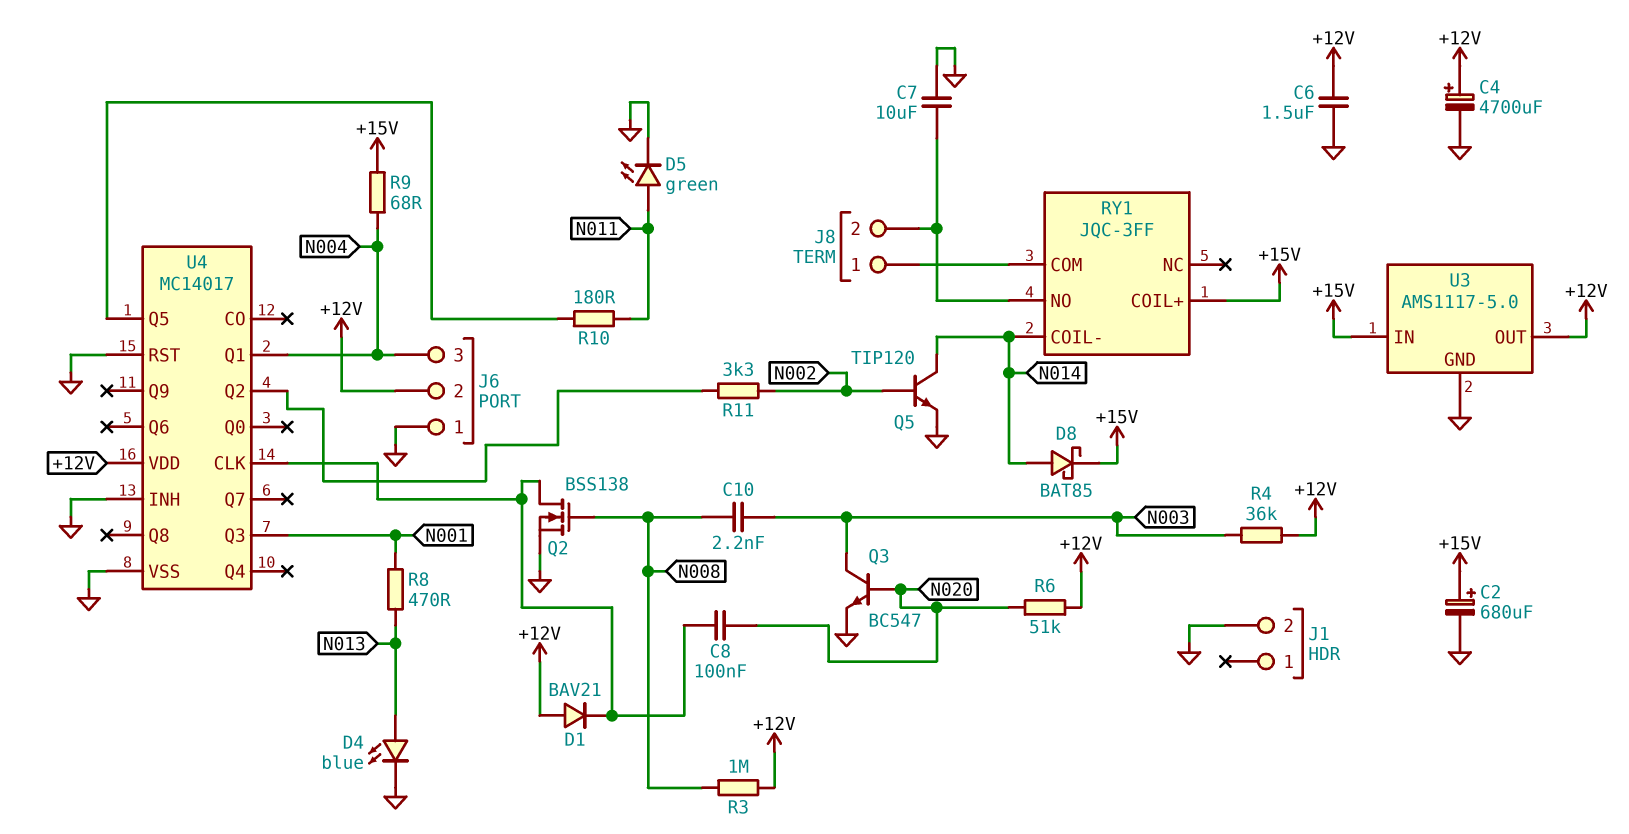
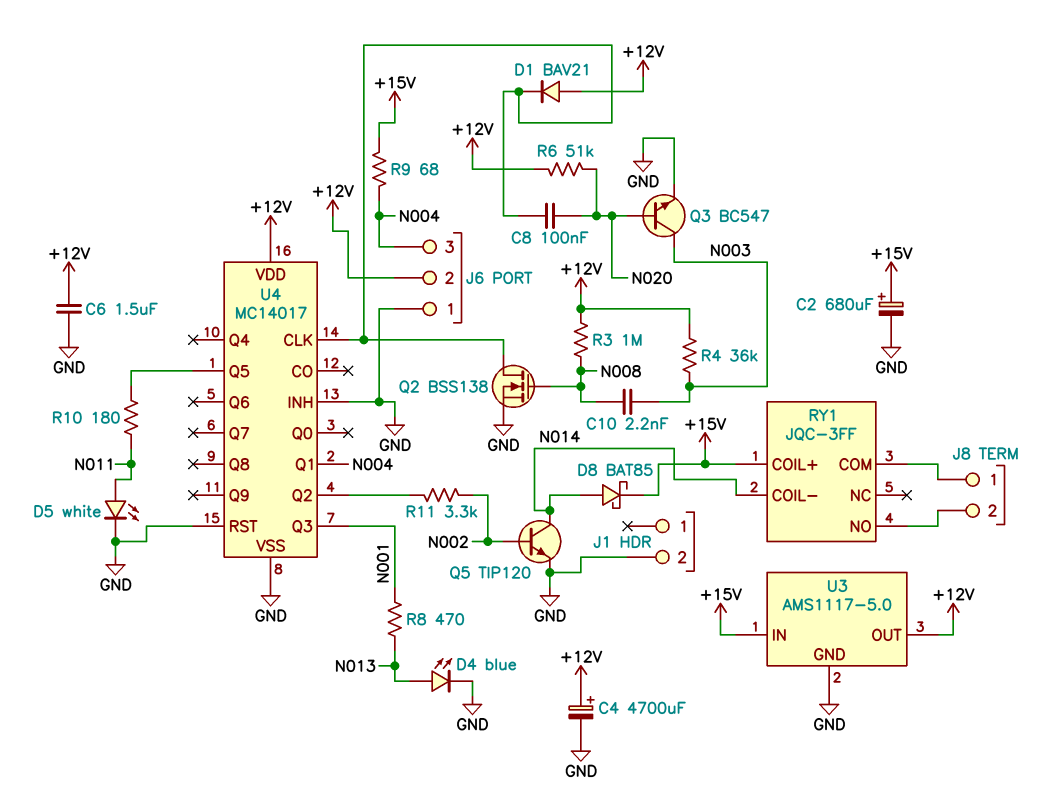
C7: 10uF (GND, J8/2) -> none
D5: LED green (A N011, K GND) -> LED white (A N011, K GND)

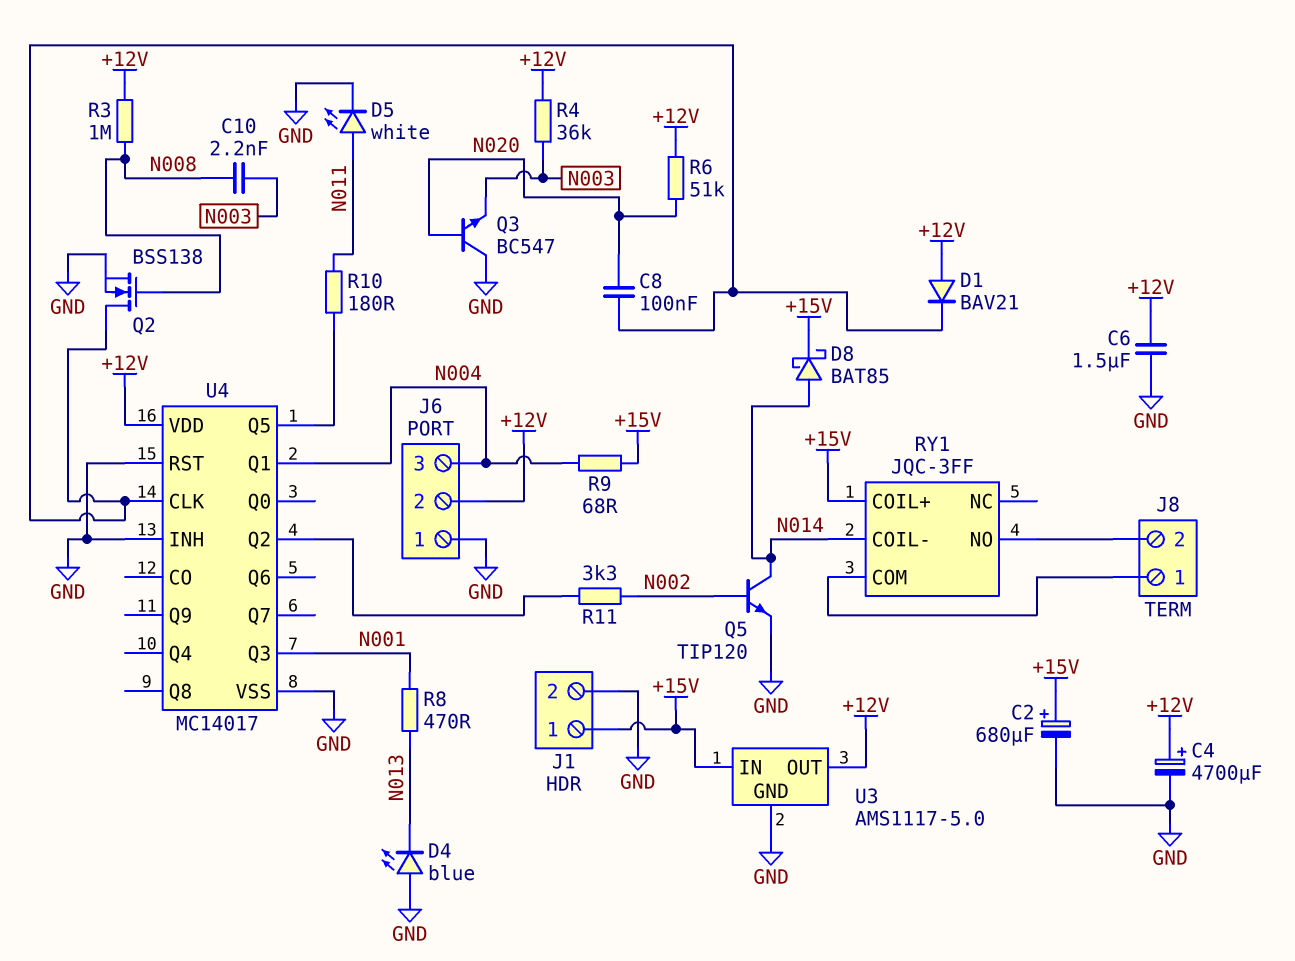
D4: LED blue (A N013, K GND) -> LED blue (A GND, K N013)
J1 pin 1: none -> +15V
Q3: NPN BC547 (B N020, C N003, E GND) -> NPN BC547 (B N020, C GND, E N003)

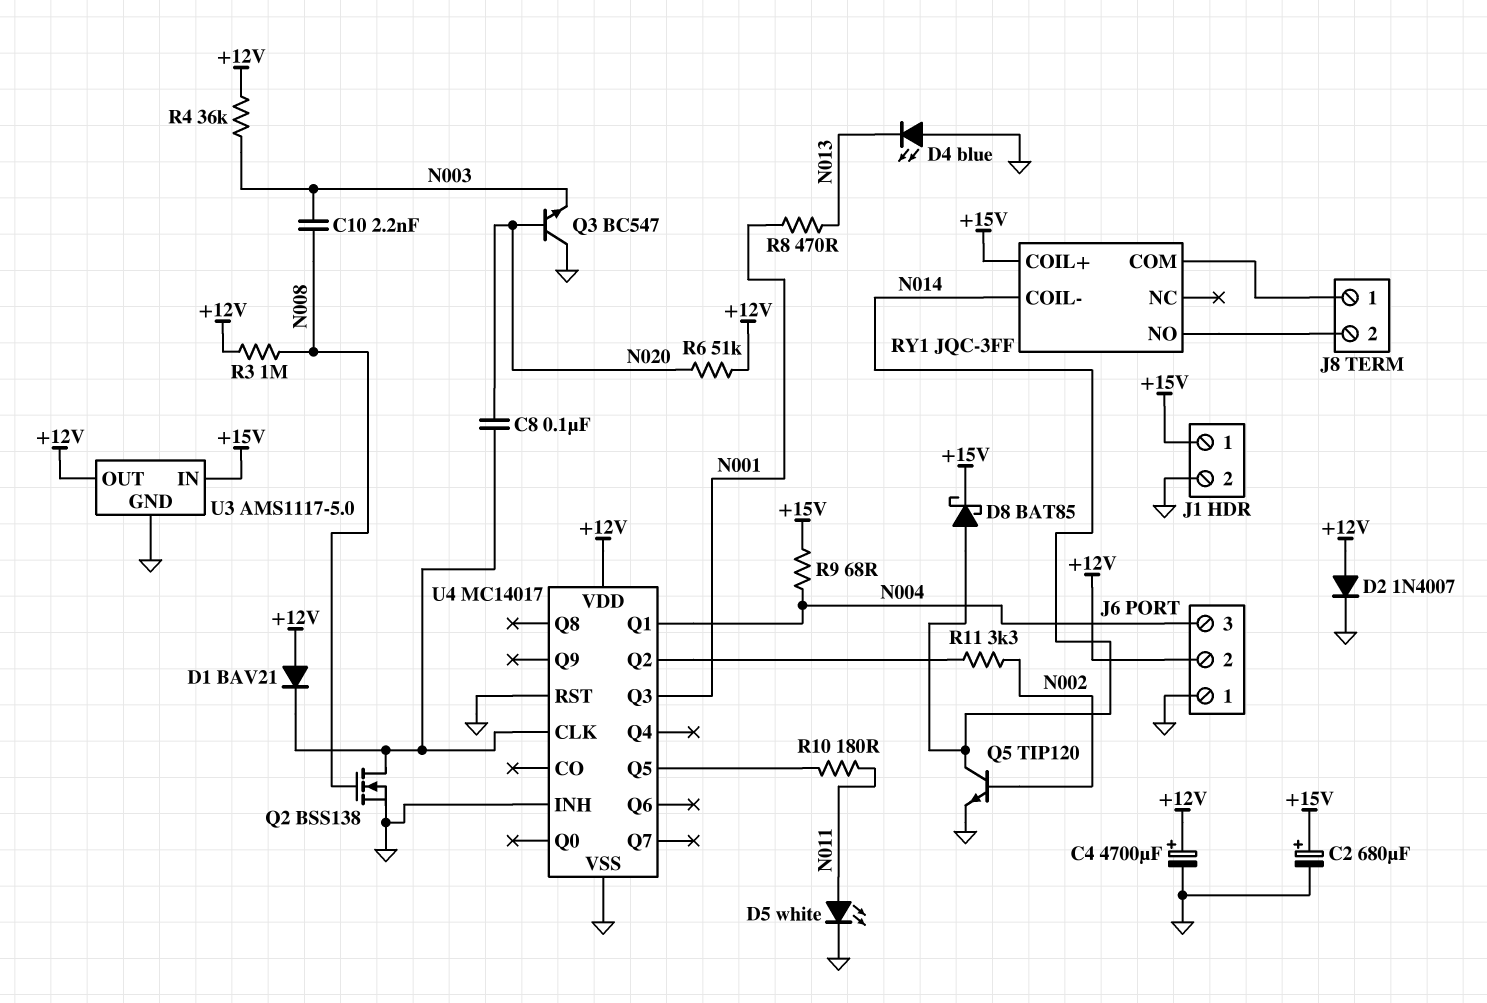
C6: 1.5uF (+12V, GND) -> none
D2: none -> diode 1N4007 (A +12V, K GND)

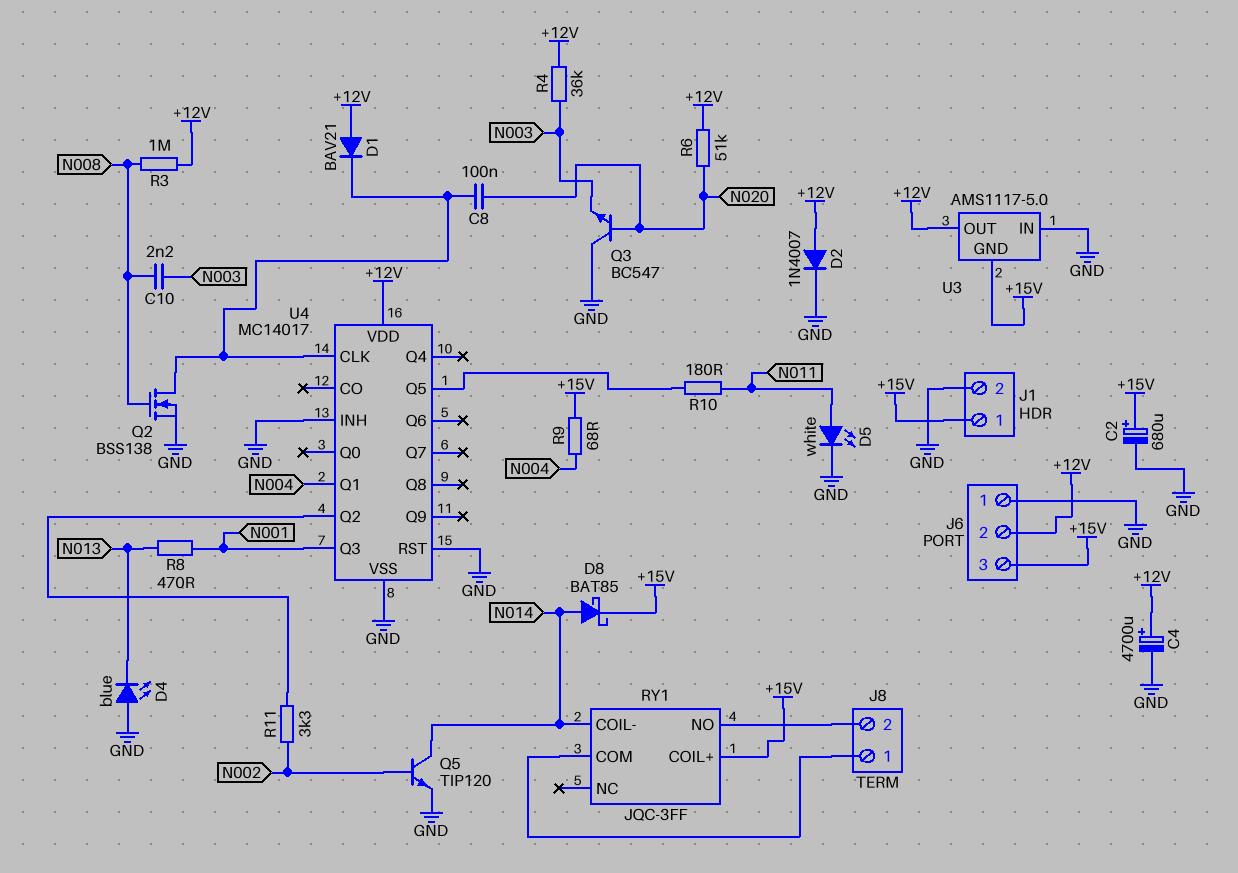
J6 pin 3: N004 -> +15V
U3 pin GND: GND -> +15V
U3 pin IN: +15V -> GND

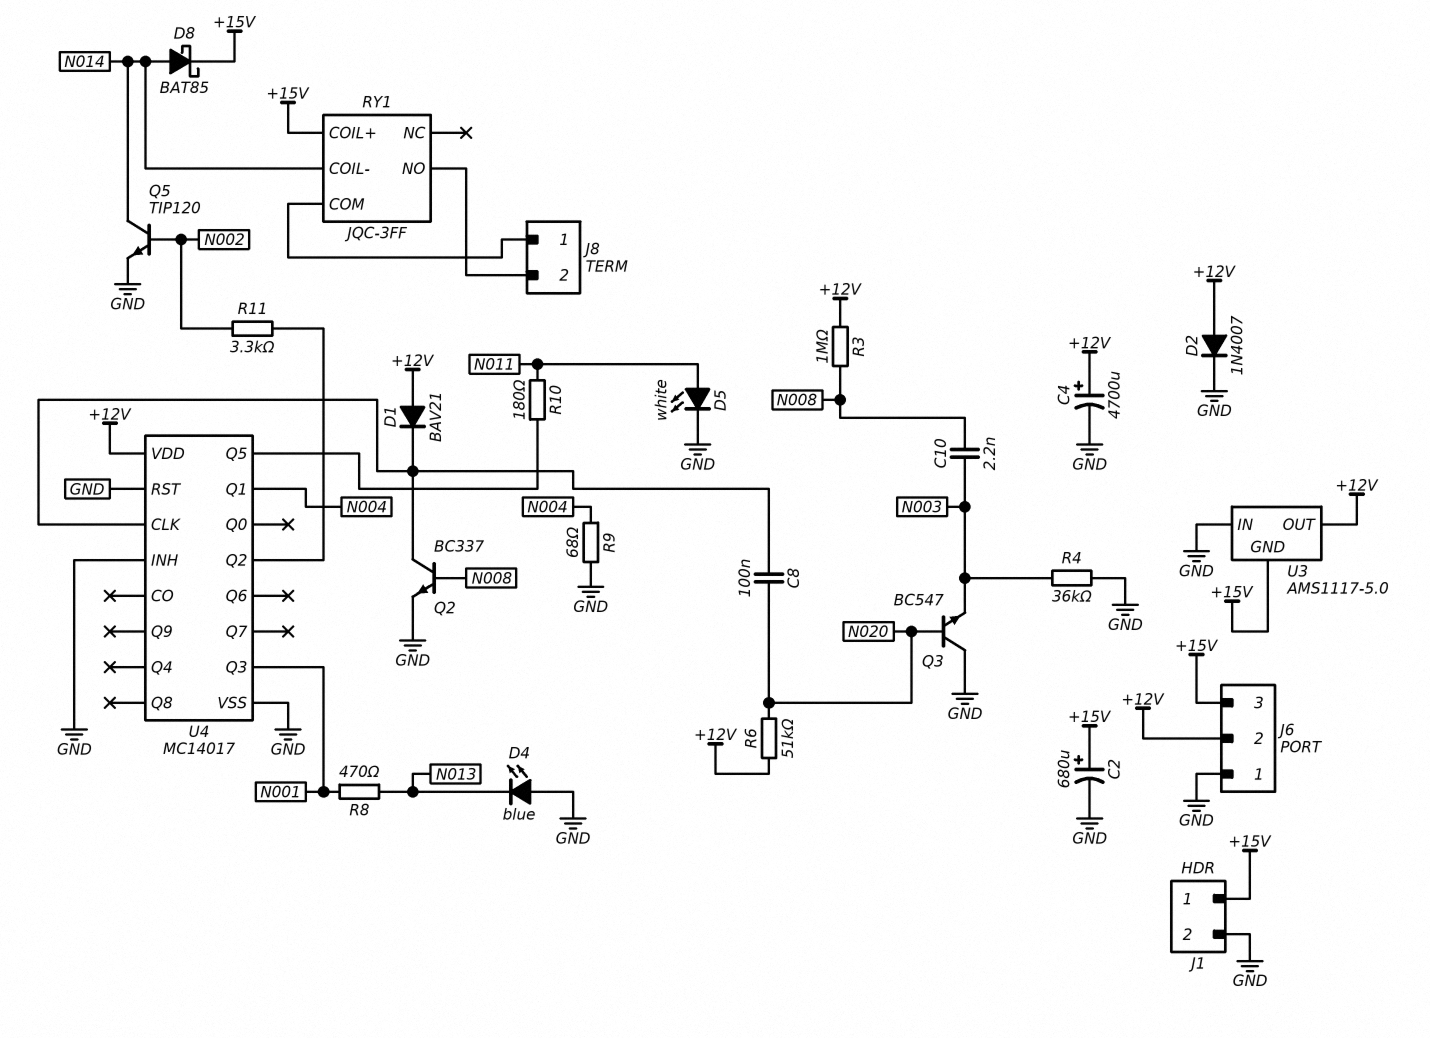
Q2: NMOS BSS138 (G N008, D U4/CLK, S GND) -> NPN BC337 (B N008, C U4/CLK, E GND)
R4: 36k (+12V, N003) -> 36k (GND, N003)
R9: 68 (+15V, N004) -> 68 (GND, N004)

